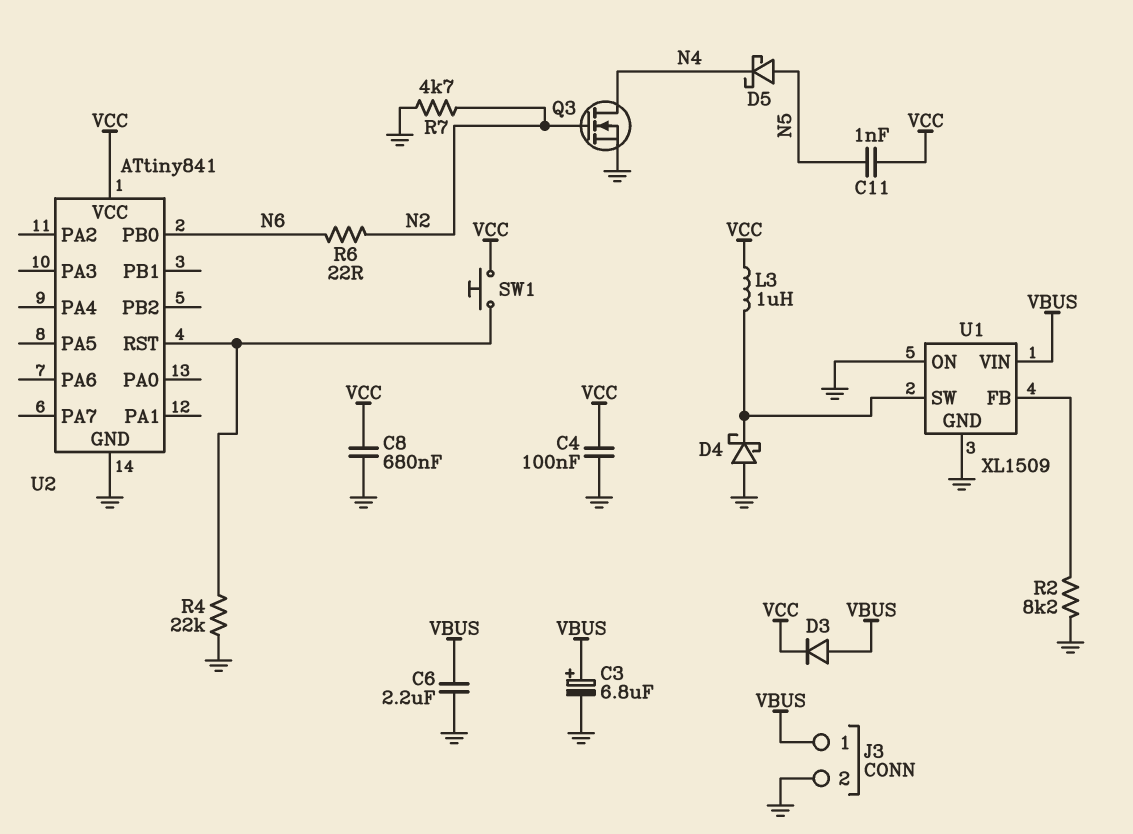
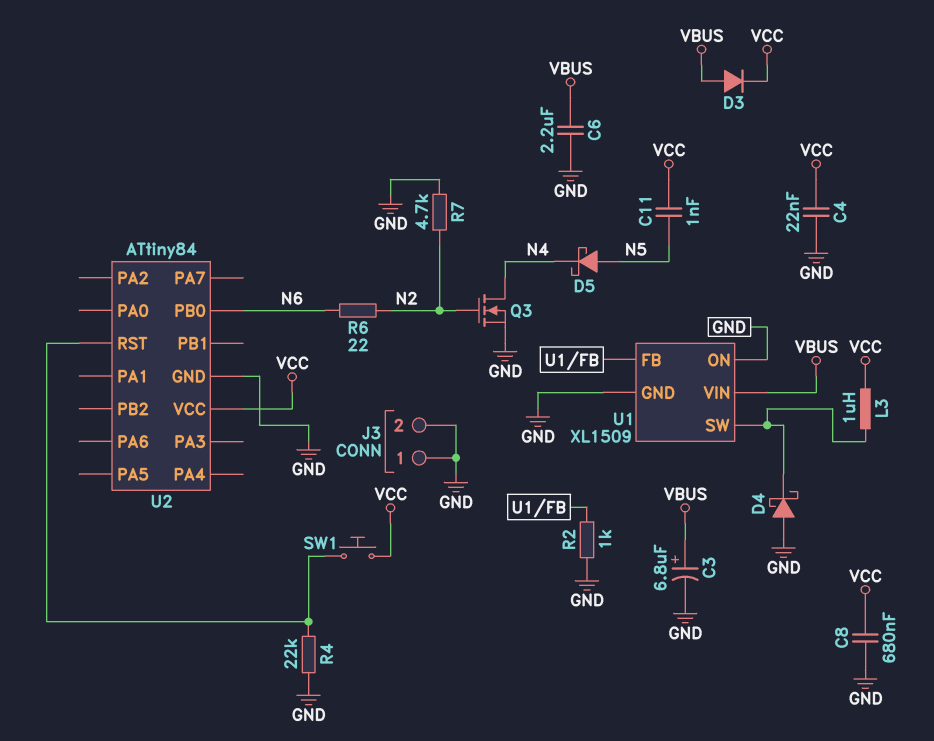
C4: 100nF (GND, VCC) -> 22nF (GND, VCC)
J3 pin 1: VBUS -> GND
R2: 8.2k (GND, U1/FB) -> 1k (GND, U1/FB)
U2: ATtiny841 -> ATtiny84

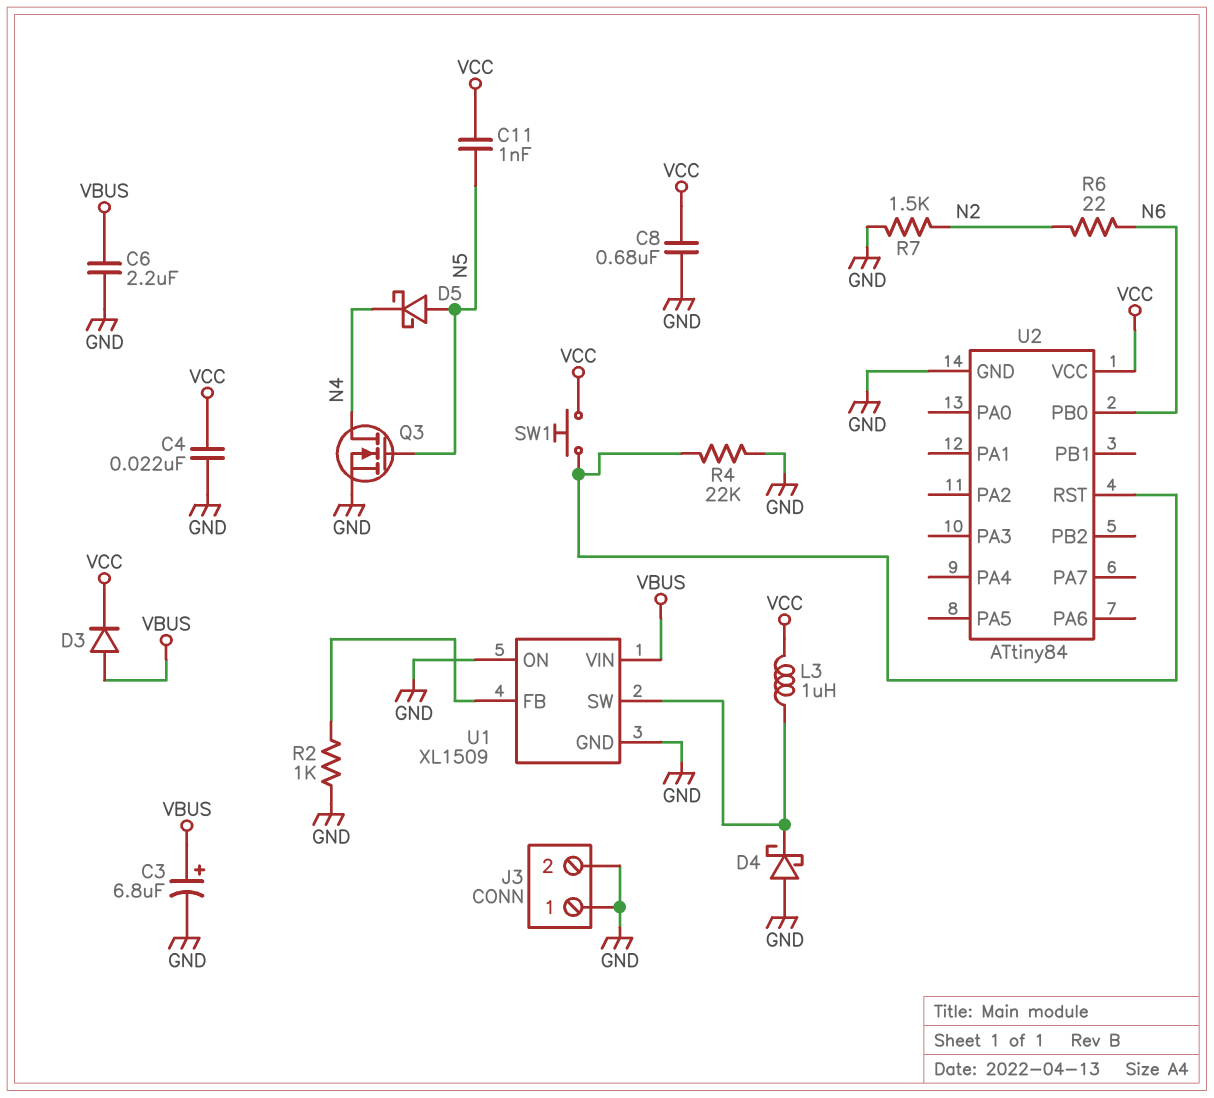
Q3: NMOS (G N2, D N4, S GND) -> NMOS (G N5, D N4, S GND)
R7: 4.7k (GND, N2) -> 1.5k (GND, N2)

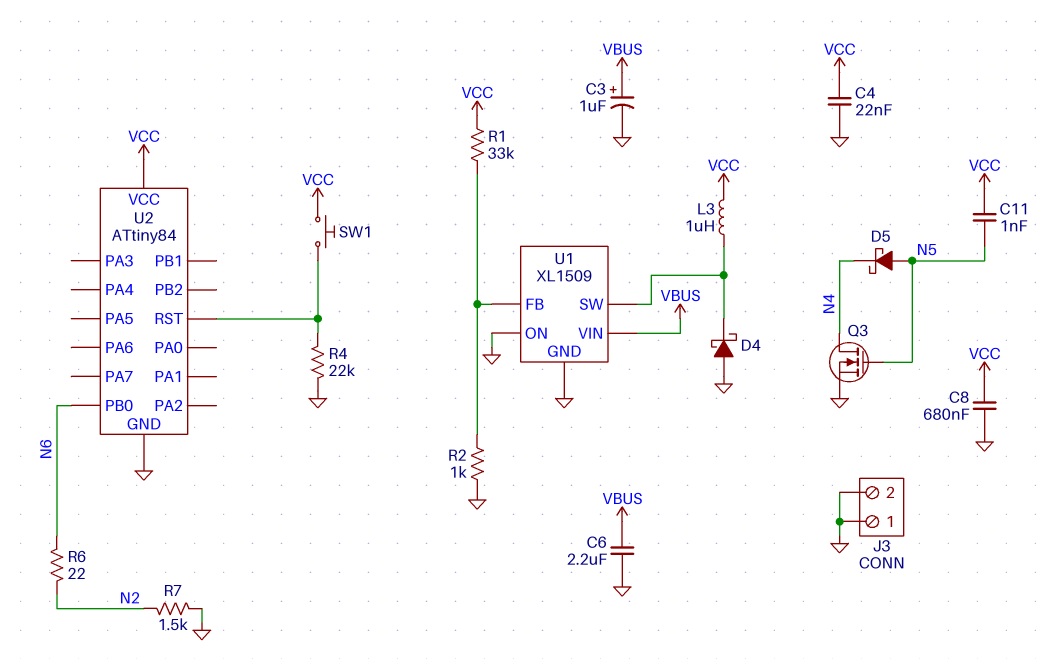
C3: 6.8uF (plus VBUS, minus GND) -> 1uF (plus VBUS, minus GND)
D3: diode (A VBUS, K VCC) -> none
R1: none -> 33k (U1/FB, VCC)

